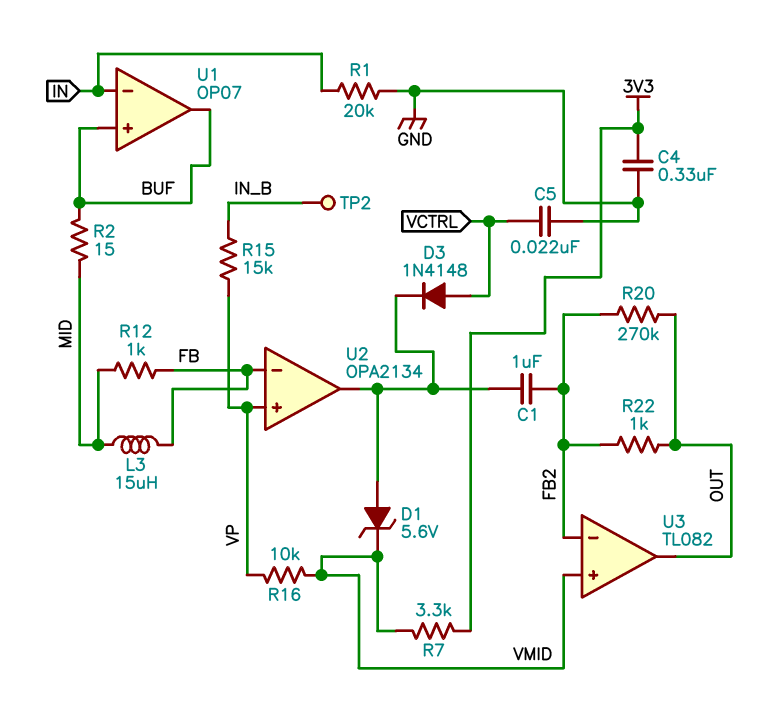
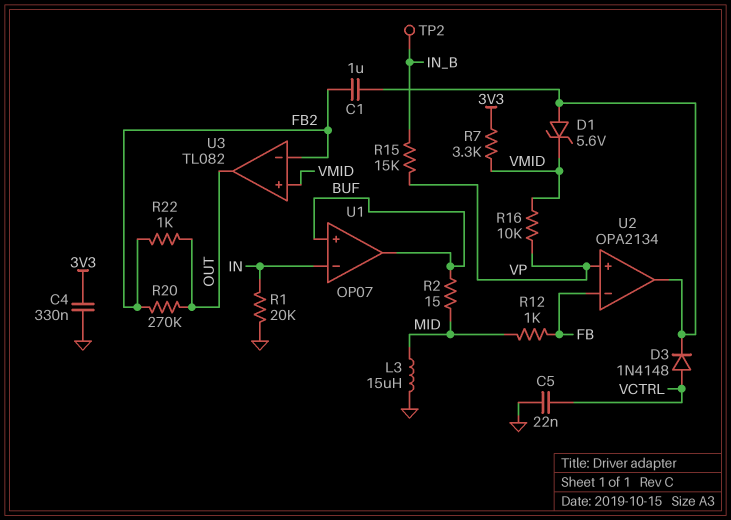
L3: 15uH (FB, MID) -> 15uH (GND, MID)

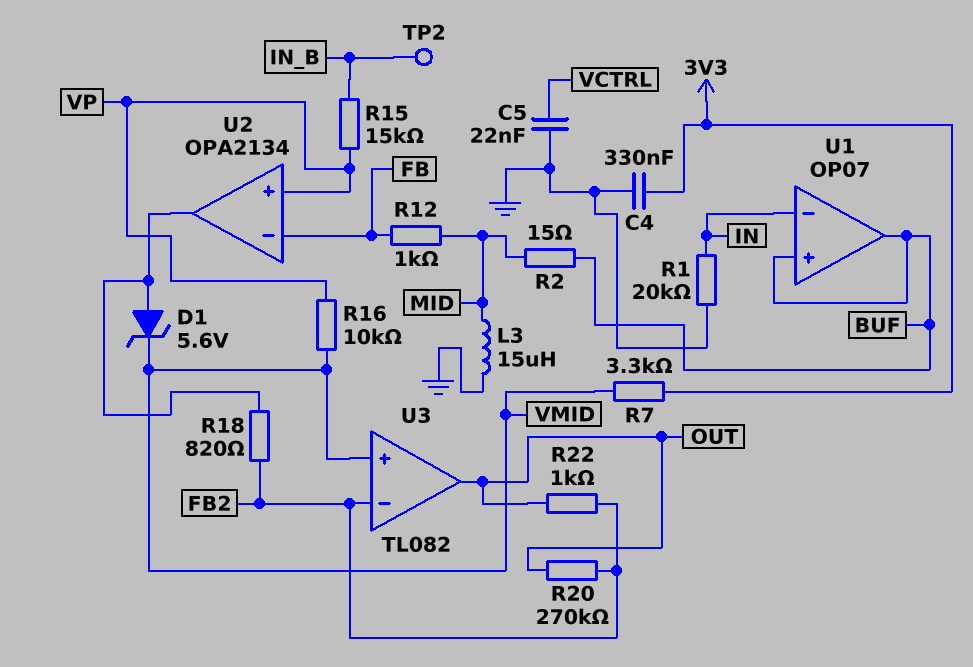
C1: 1uF (FB2, U2/out) -> none
D3: diode 1N4148 (A VCTRL, K U2/out) -> none
R18: none -> 820 (FB2, U2/out)

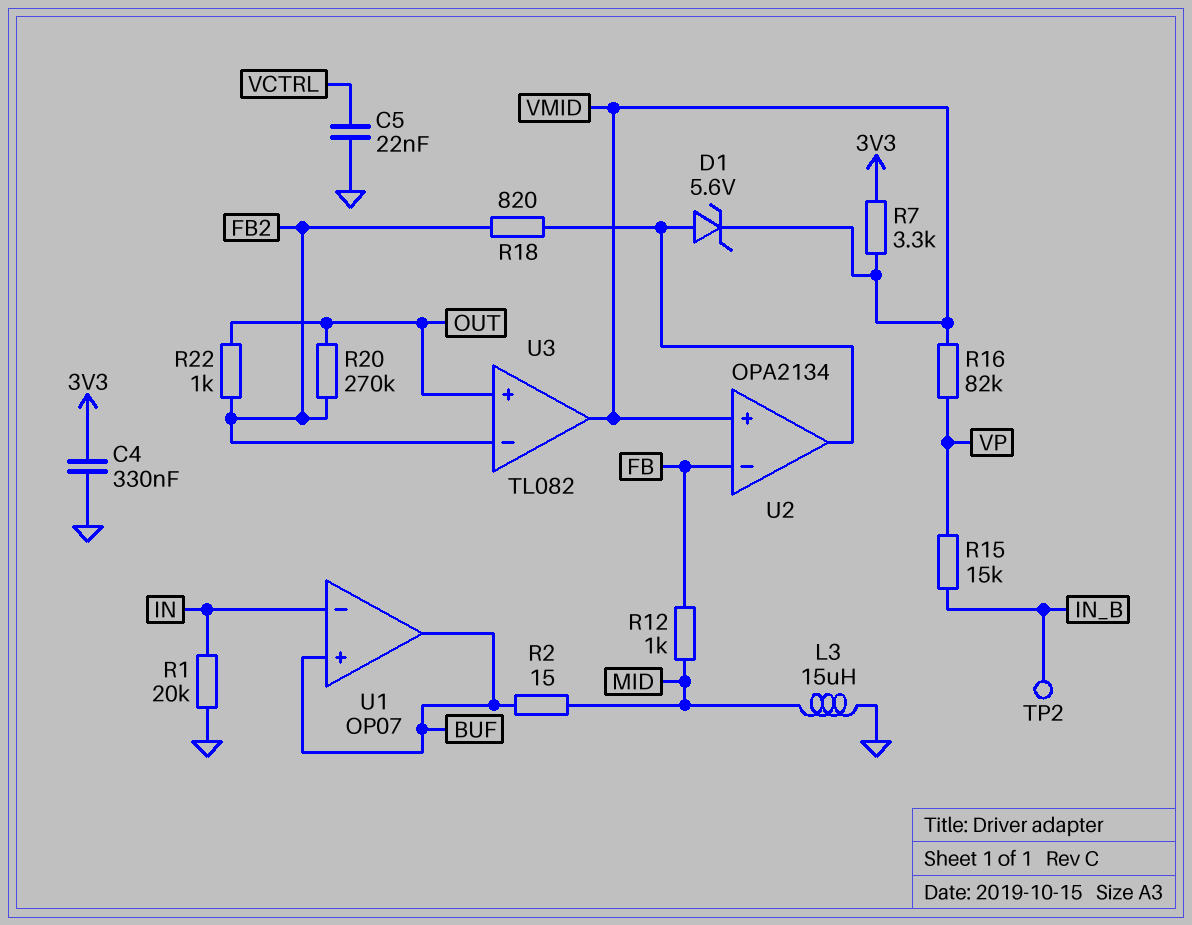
R16: 10k (VMID, VP) -> 82k (VMID, VP)
U2 pin in+: VP -> VMID
U3 pin in+: VMID -> OUT
U3 pin out: OUT -> VMID

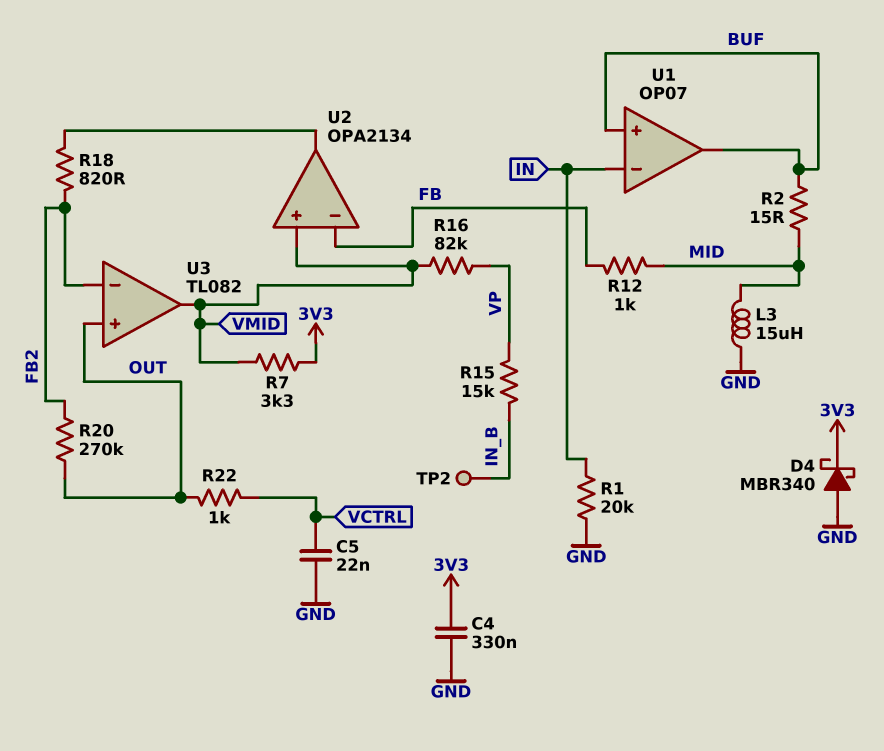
D1: zener 5.6V (A U2/out, K VMID) -> none
D4: none -> schottky MBR340 (A GND, K 3V3)
R22: 1k (FB2, OUT) -> 1k (OUT, VCTRL)

